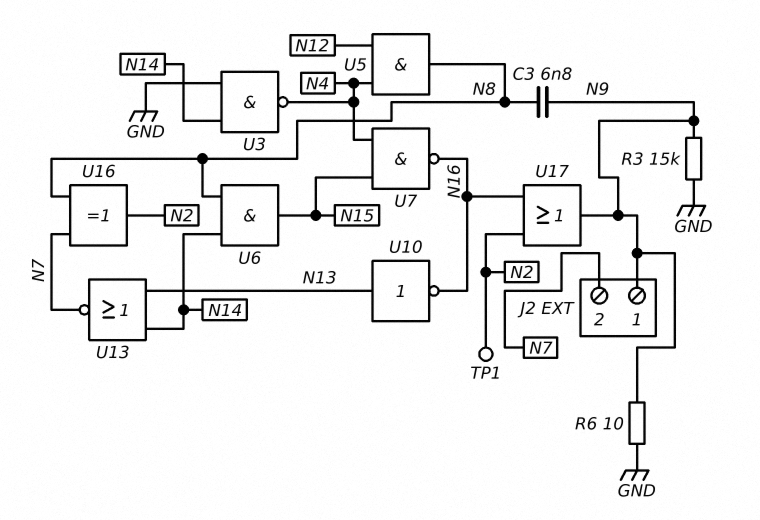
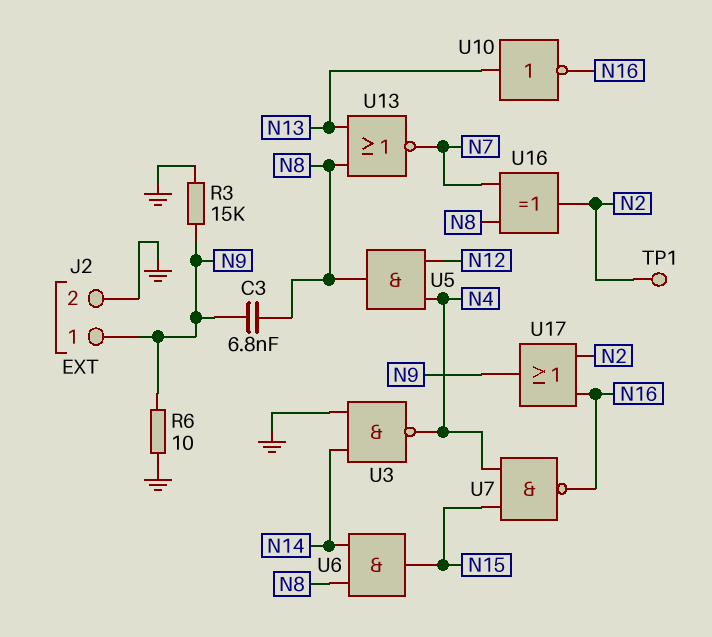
J2 pin 2: N7 -> GND
U13: NOR (in N13, in N14, out N7) -> NOR (in N8, in N13, out N7)

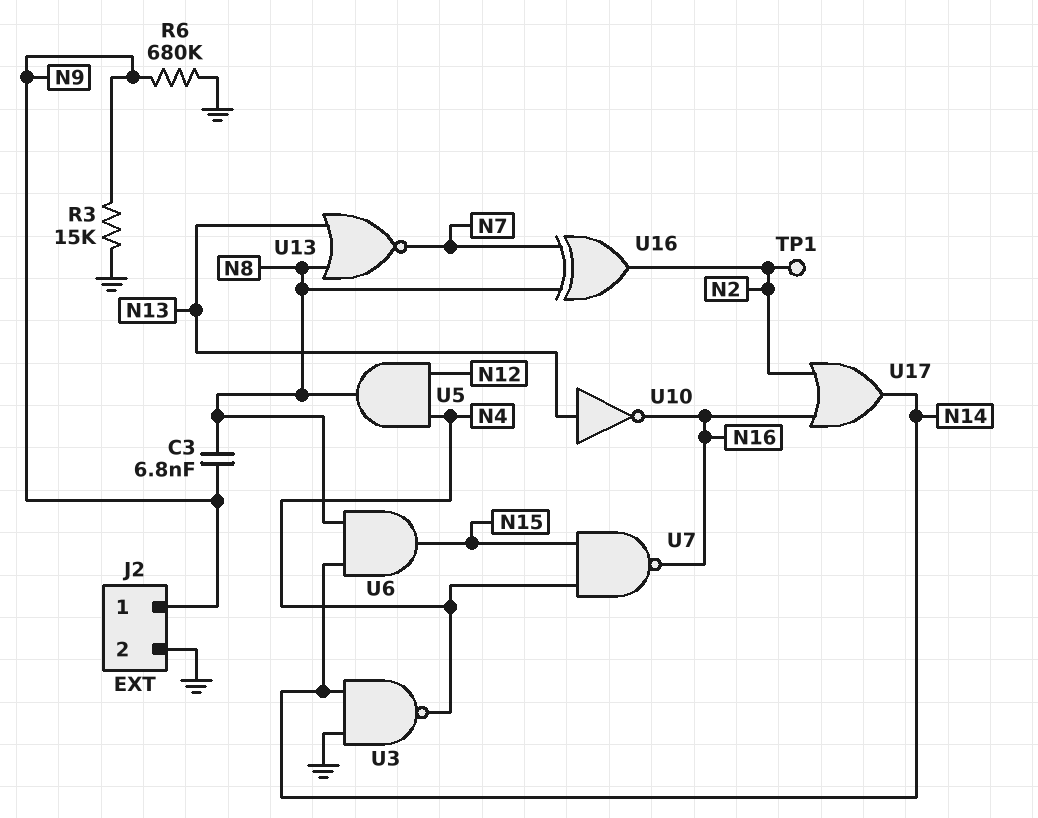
R6: 10 (GND, N9) -> 680k (GND, N9)
U17: OR (in N2, in N16, out N9) -> OR (in N2, in N16, out N14)

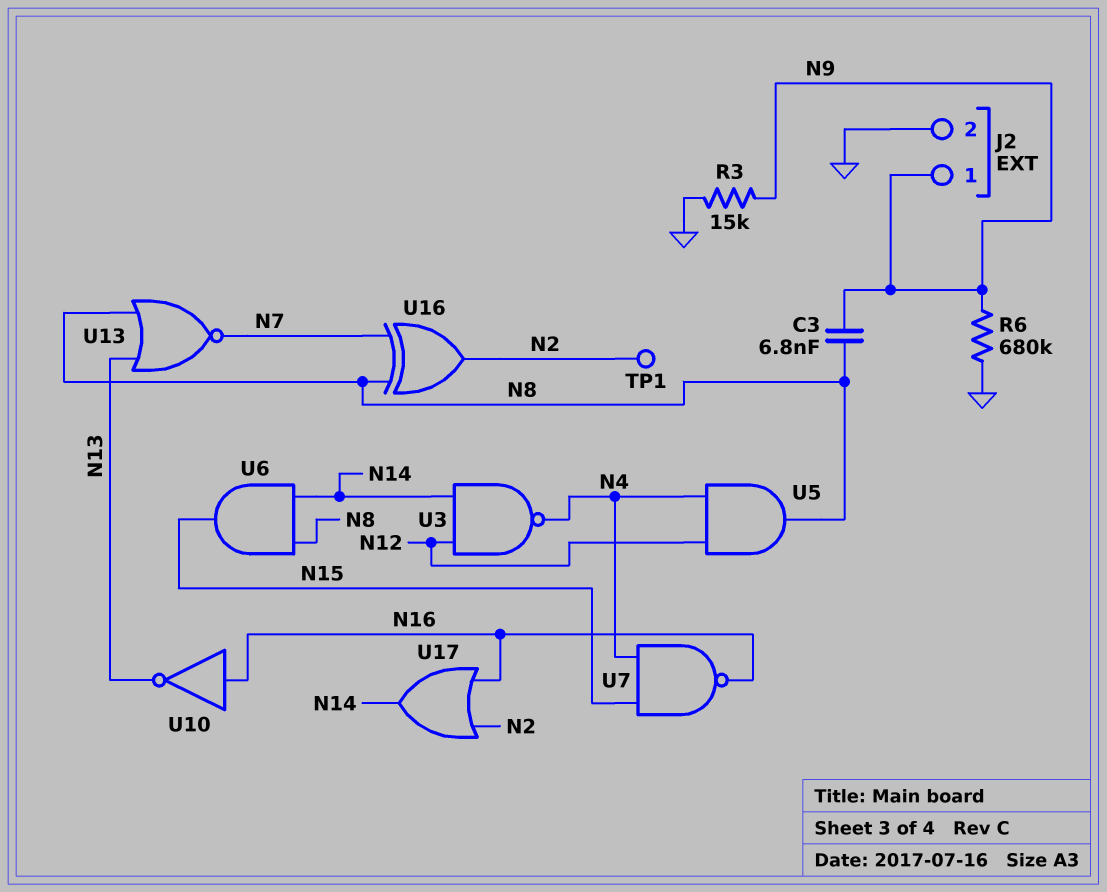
U3: NAND (in GND, in N14, out N4) -> NAND (in N12, in N14, out N4)
U10: NOT (in N13, out N16) -> NOT (in N16, out N13)

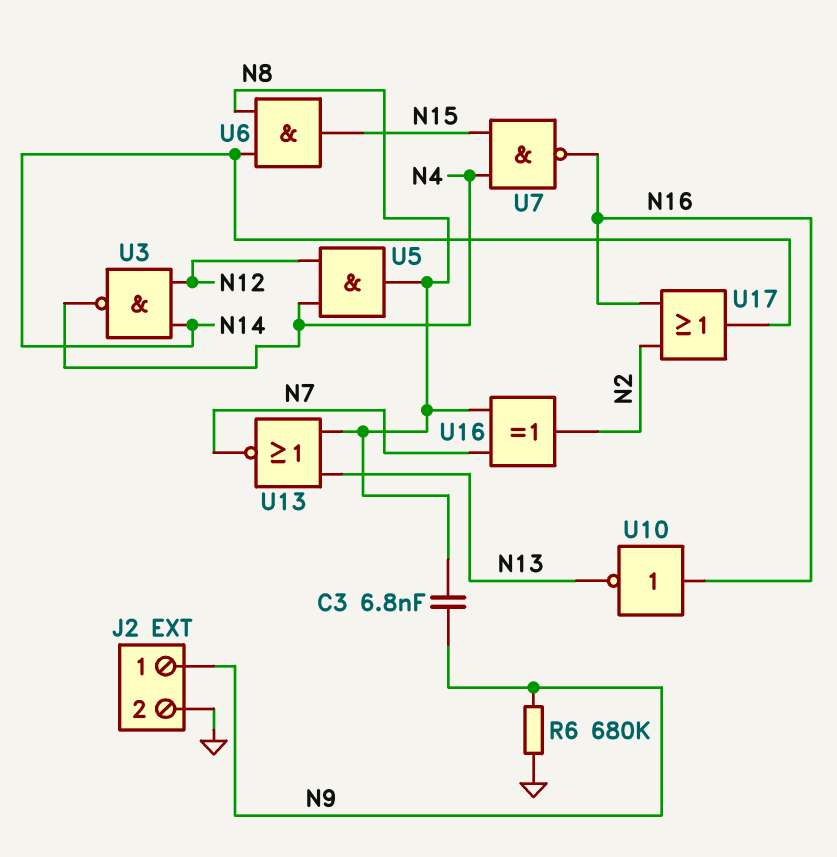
R3: 15k (GND, N9) -> none
TP1: test point (N2) -> none

